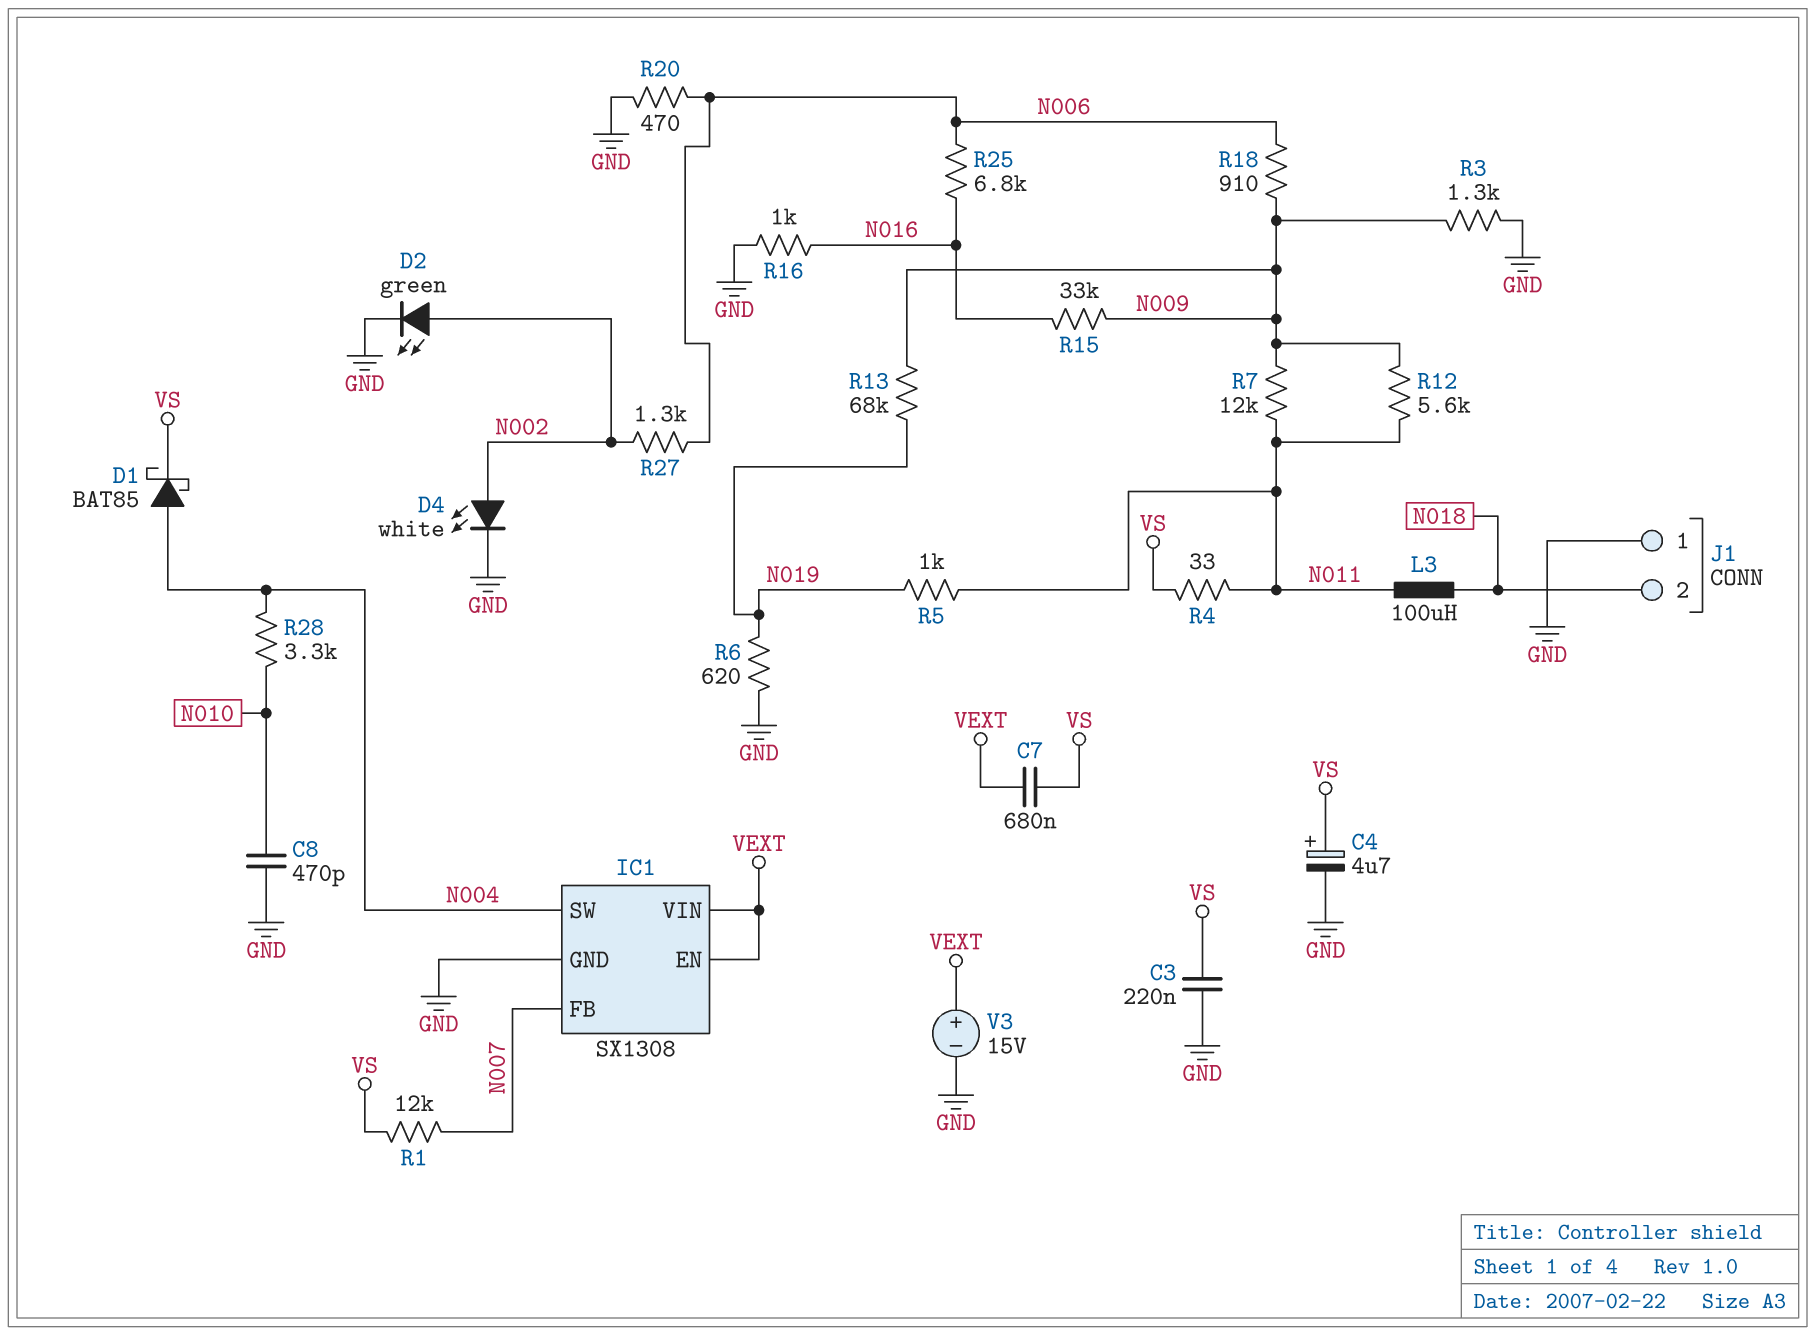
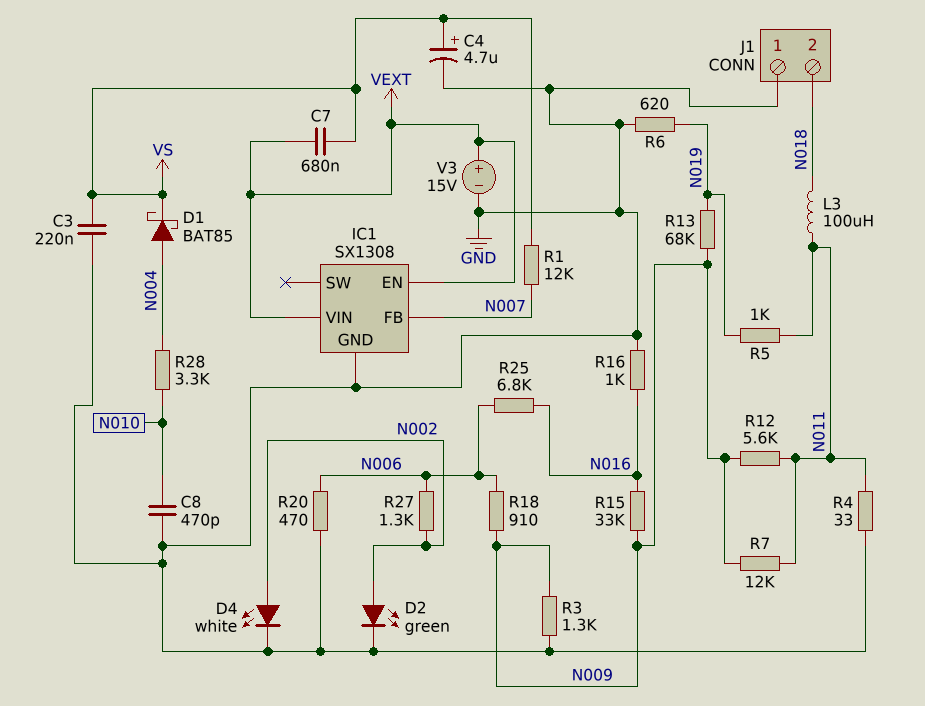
IC1 pin SW: N004 -> none
R4: 33 (N011, VS) -> 33 (GND, N011)

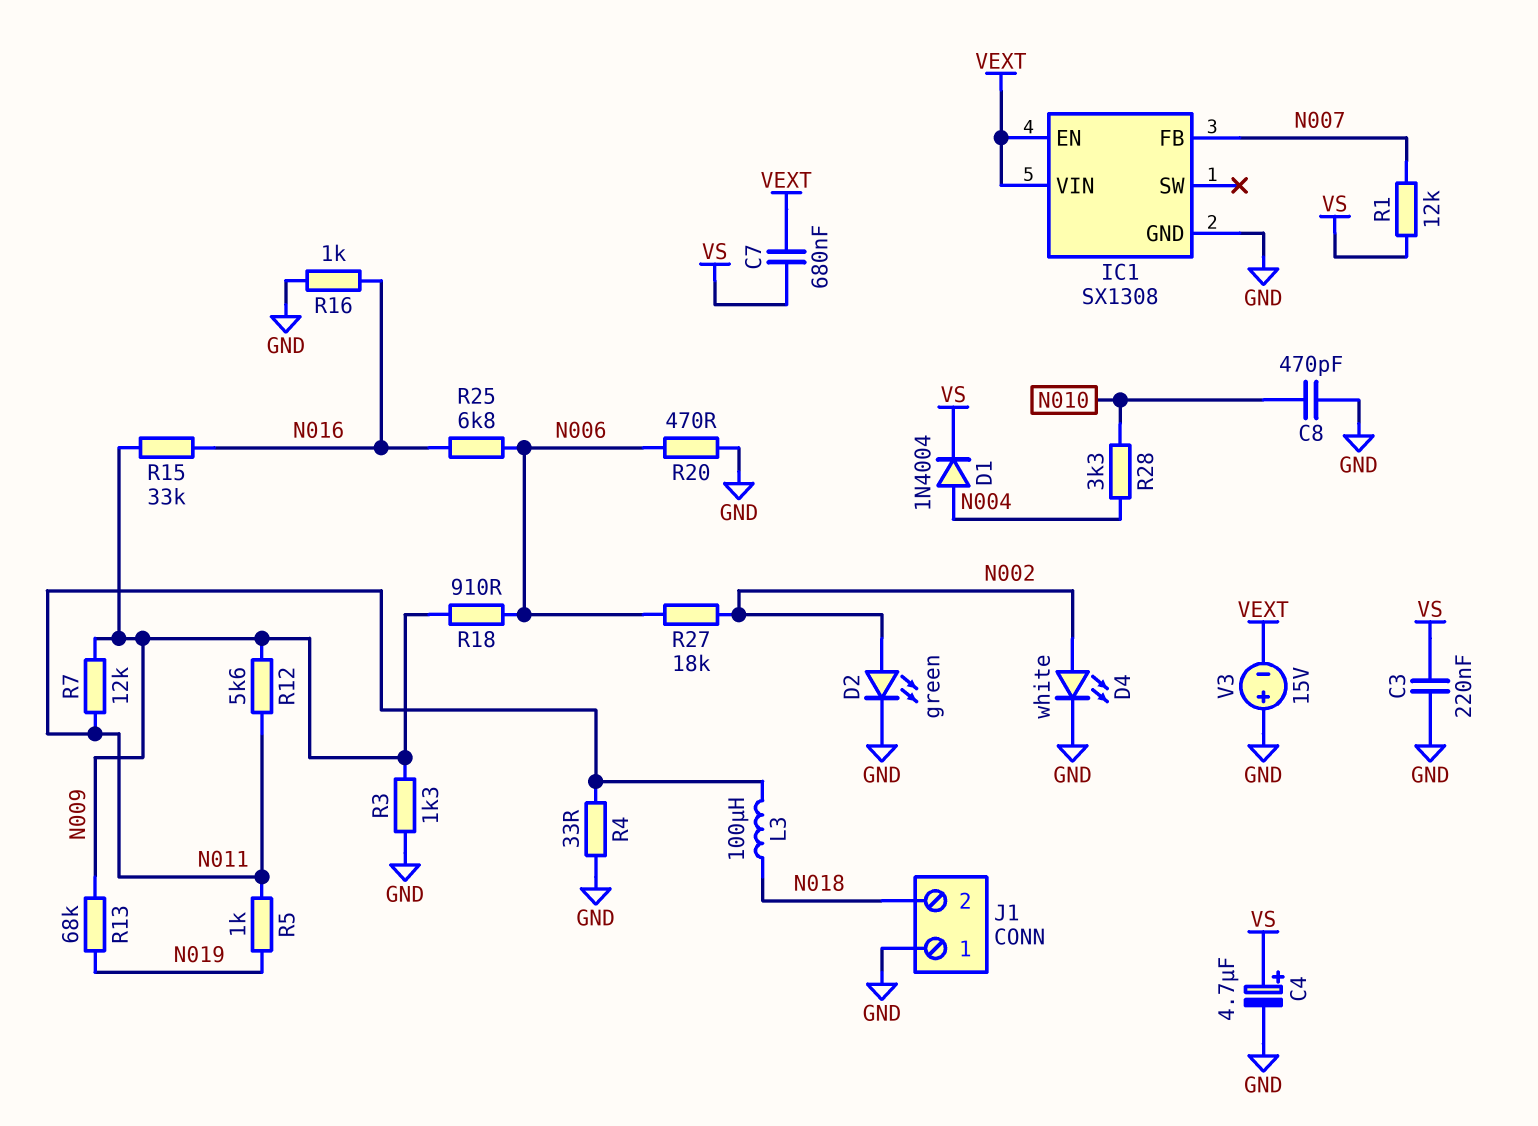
D1: schottky BAT85 (A N004, K VS) -> diode 1N4004 (A N004, K VS)
R6: 620 (GND, N019) -> none
R27: 1.3k (N002, N006) -> 18k (N002, N006)
V3: 15V (plus VEXT, minus GND) -> 15V (plus GND, minus VEXT)

